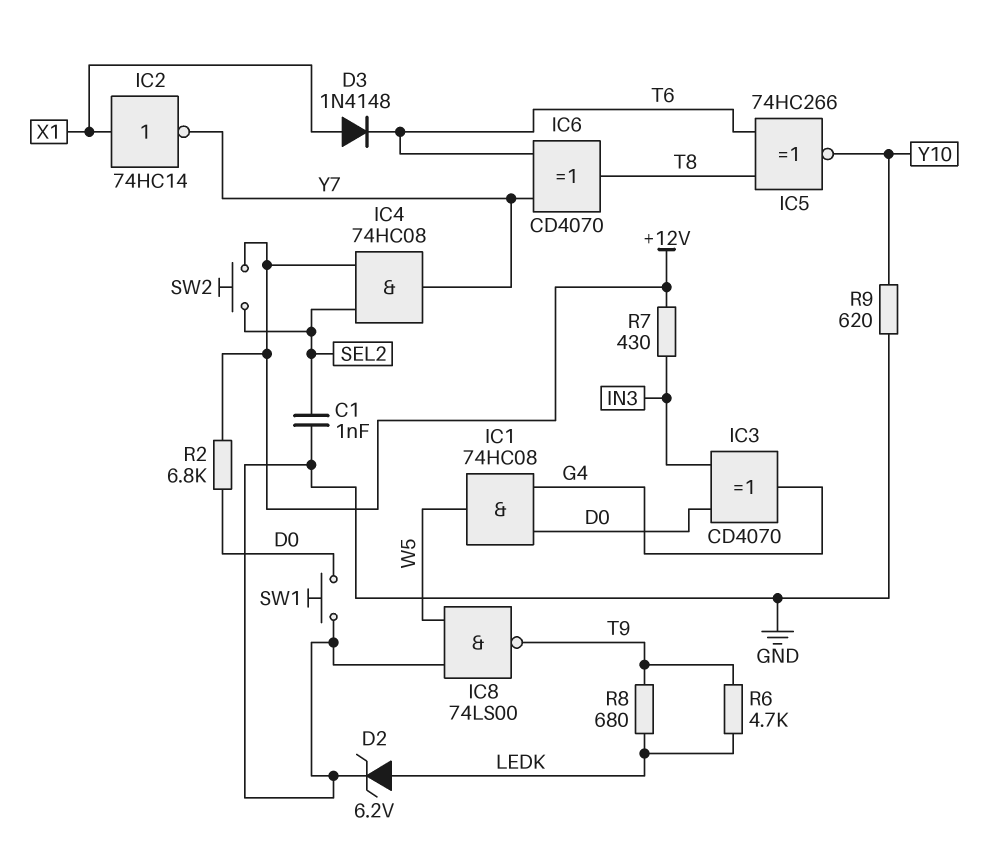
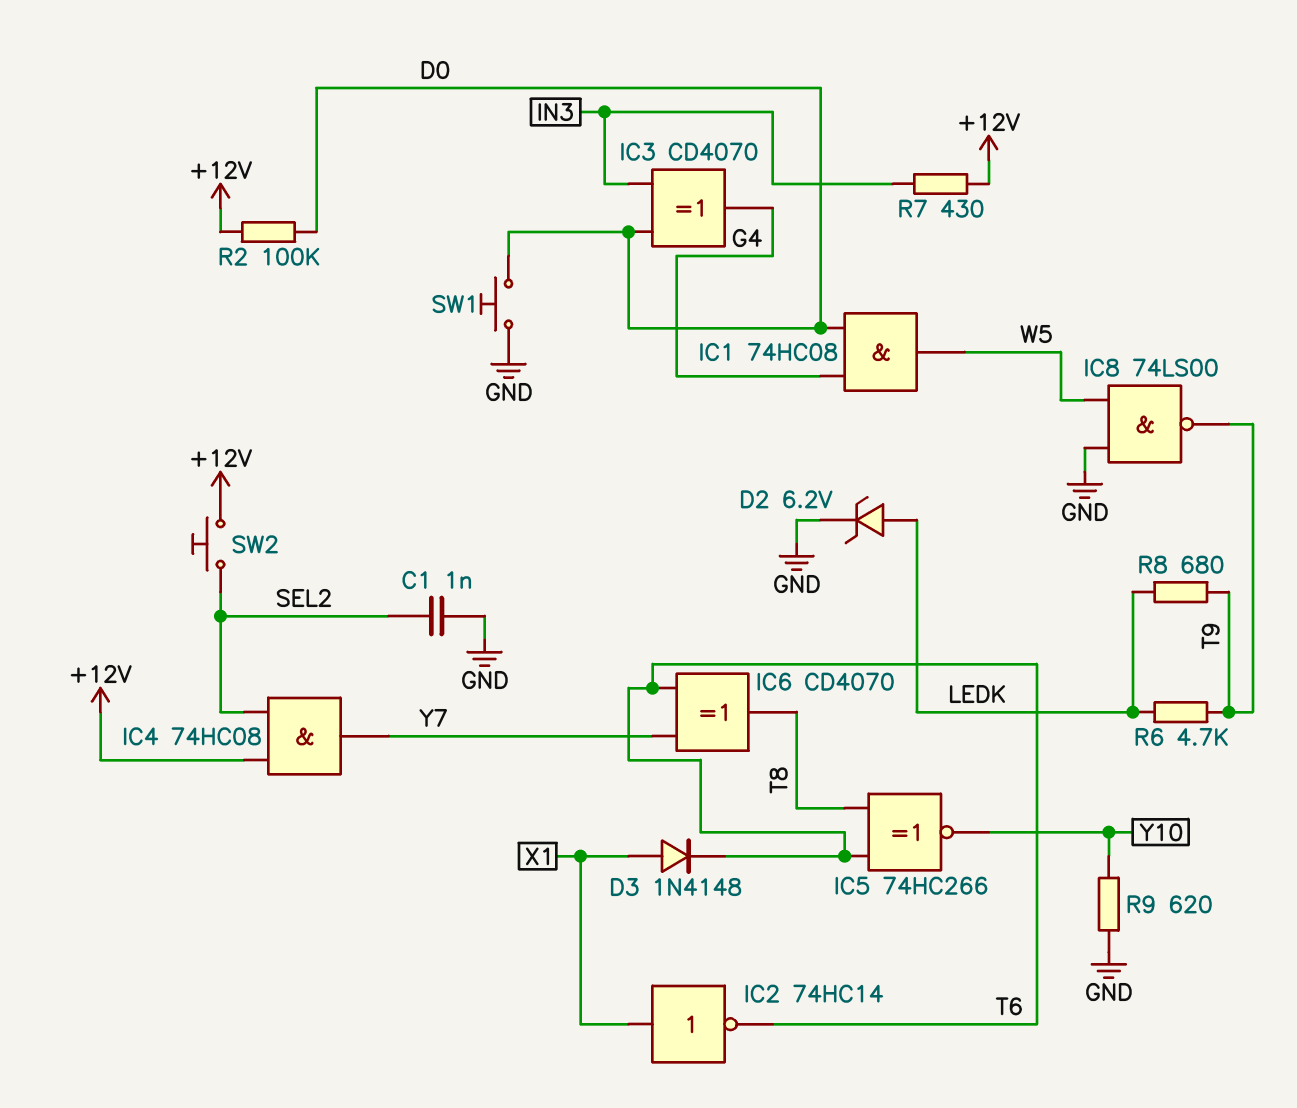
IC2: NOT 74HC14 (in X1, out Y7) -> NOT 74HC14 (in X1, out T6)
R2: 6.8k (+12V, D0) -> 100k (+12V, D0)

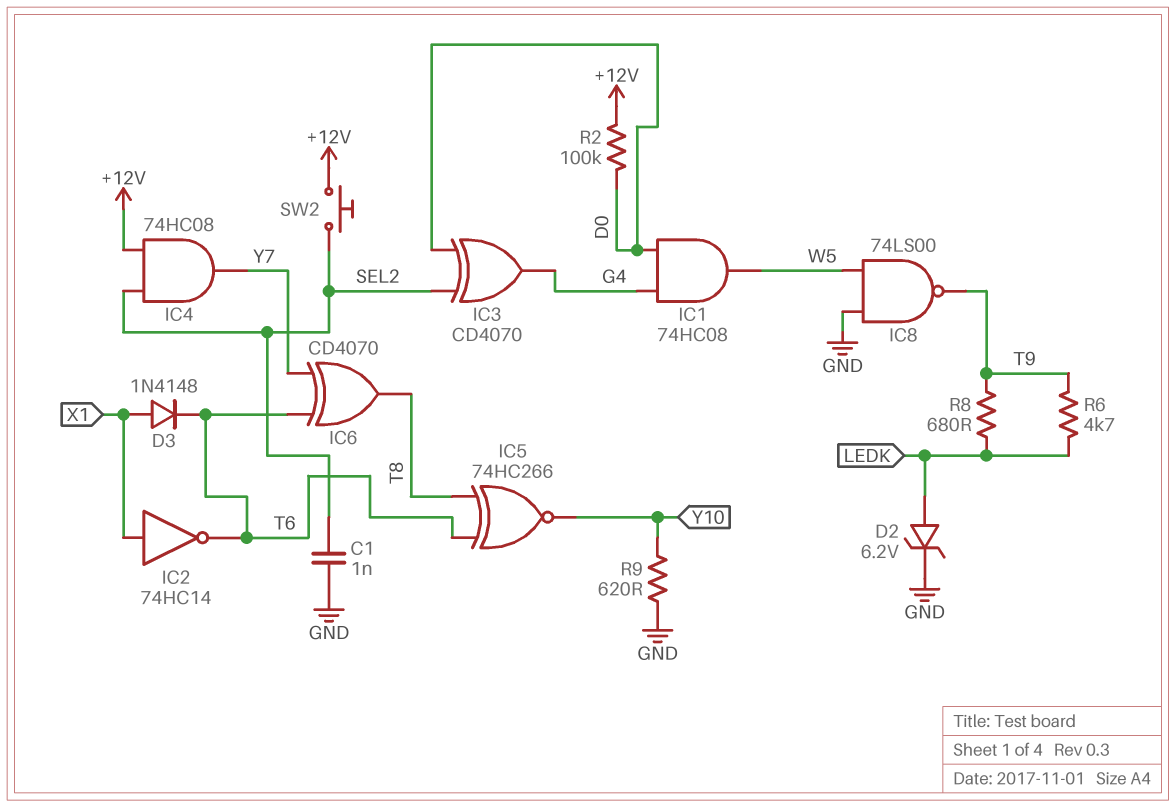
IC3: XOR CD4070 (in D0, in IN3, out G4) -> XOR CD4070 (in D0, in SEL2, out G4)
R7: 430 (+12V, IN3) -> none
SW1: button (D0, GND) -> none

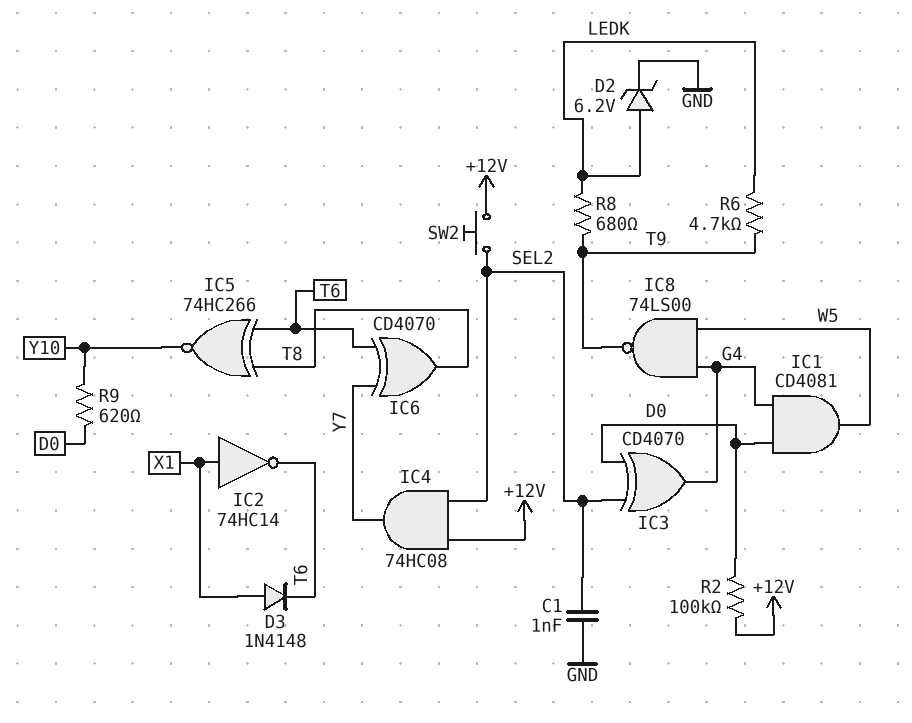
IC1: AND 74HC08 (in D0, in G4, out W5) -> AND CD4081 (in D0, in G4, out W5)
IC8: NAND 74LS00 (in GND, in W5, out T9) -> NAND 74LS00 (in G4, in W5, out T9)
R9: 620 (GND, Y10) -> 620 (D0, Y10)

